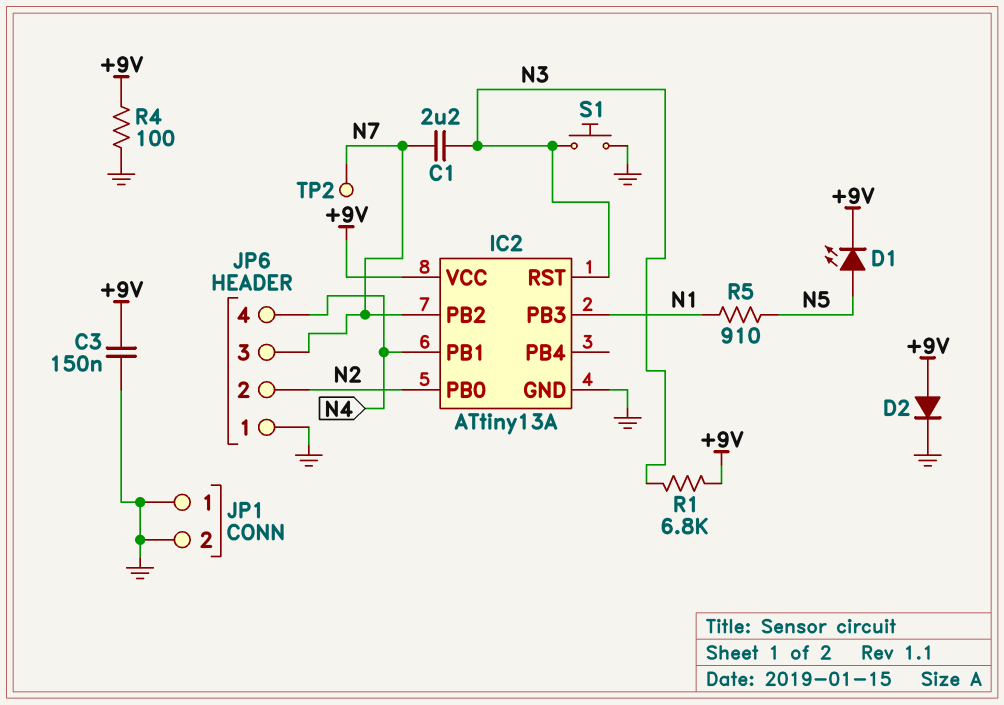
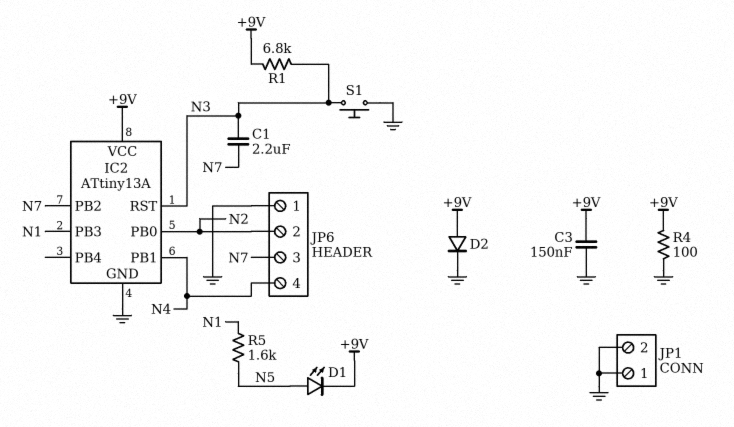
R5: 910 (N1, N5) -> 1.6k (N1, N5)
TP2: test point (N7) -> none

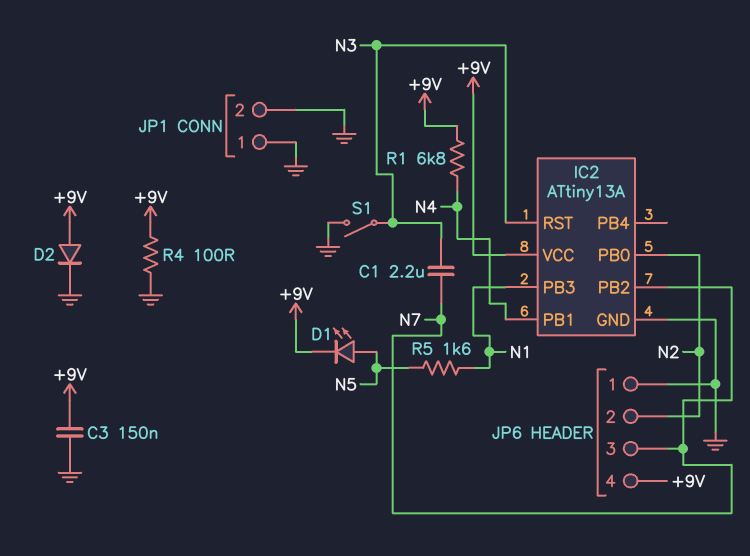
JP6 pin 4: N4 -> +9V
R1: 6.8k (+9V, N3) -> 6.8k (+9V, N4)
S1: button (GND, N3) -> switch (GND, N3)

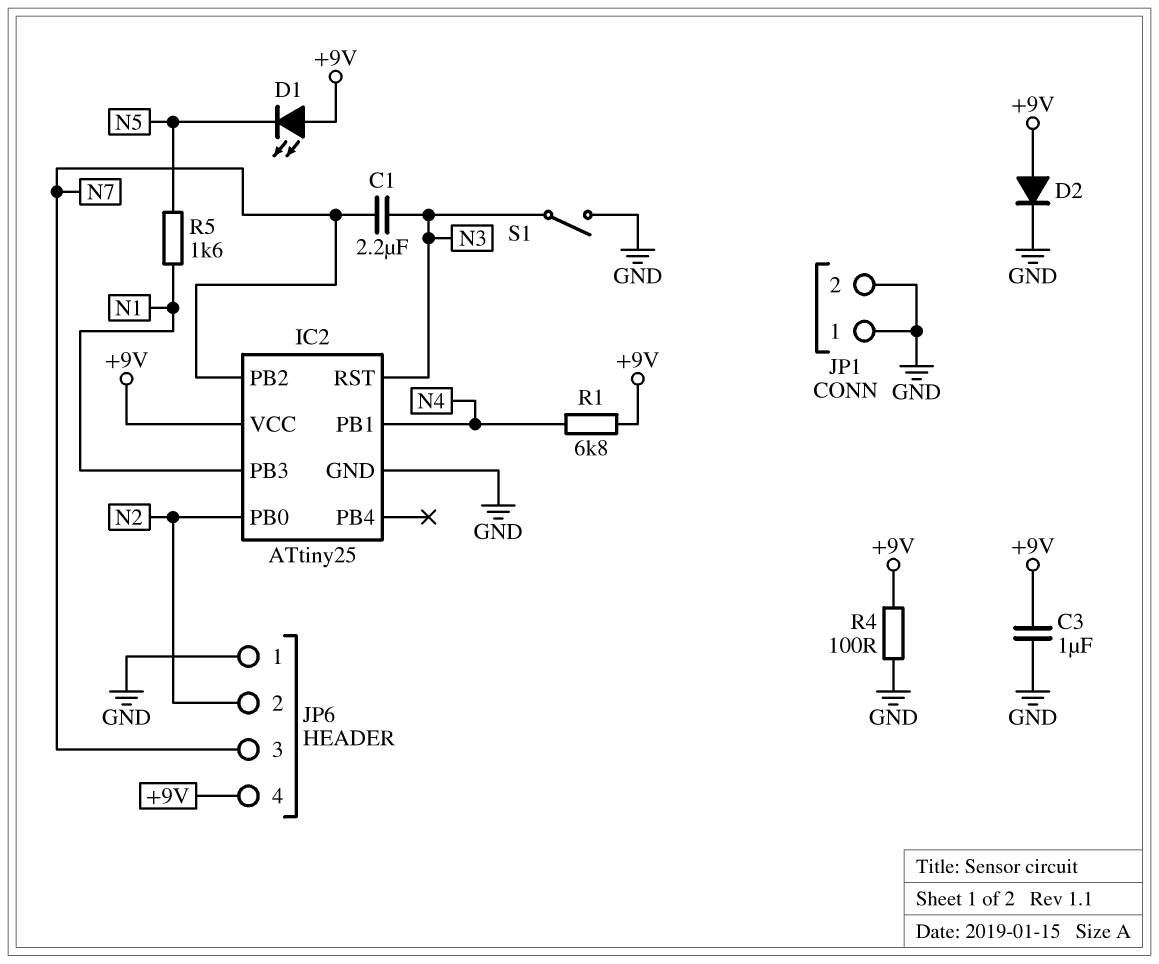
C3: 150nF (+9V, GND) -> 1uF (+9V, GND)
D1: LED (A N5, K +9V) -> LED (A +9V, K N5)
IC2: ATtiny13A -> ATtiny25

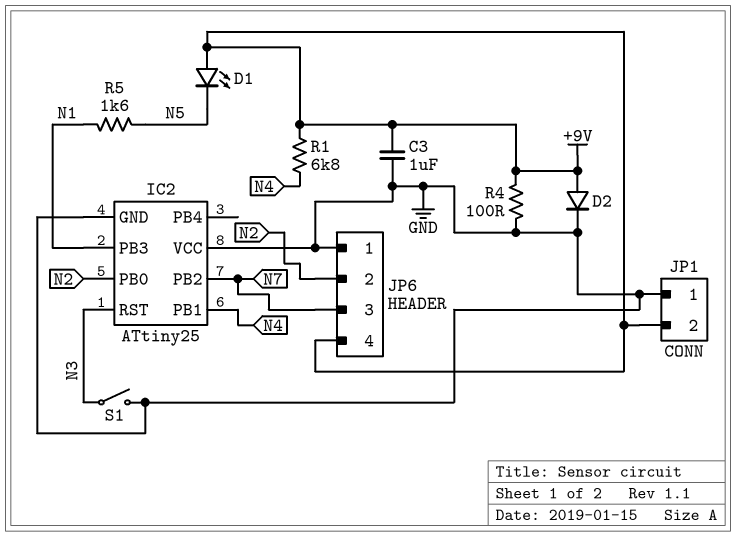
C1: 2.2uF (N3, N7) -> none
IC2 pin VCC: +9V -> GND
JP1 pin 2: GND -> +9V

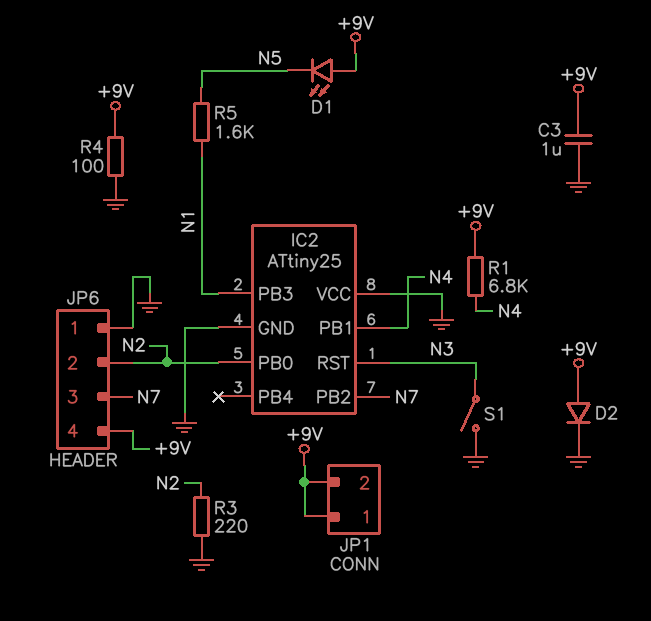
JP1 pin 1: GND -> +9V
R3: none -> 220 (GND, N2)

